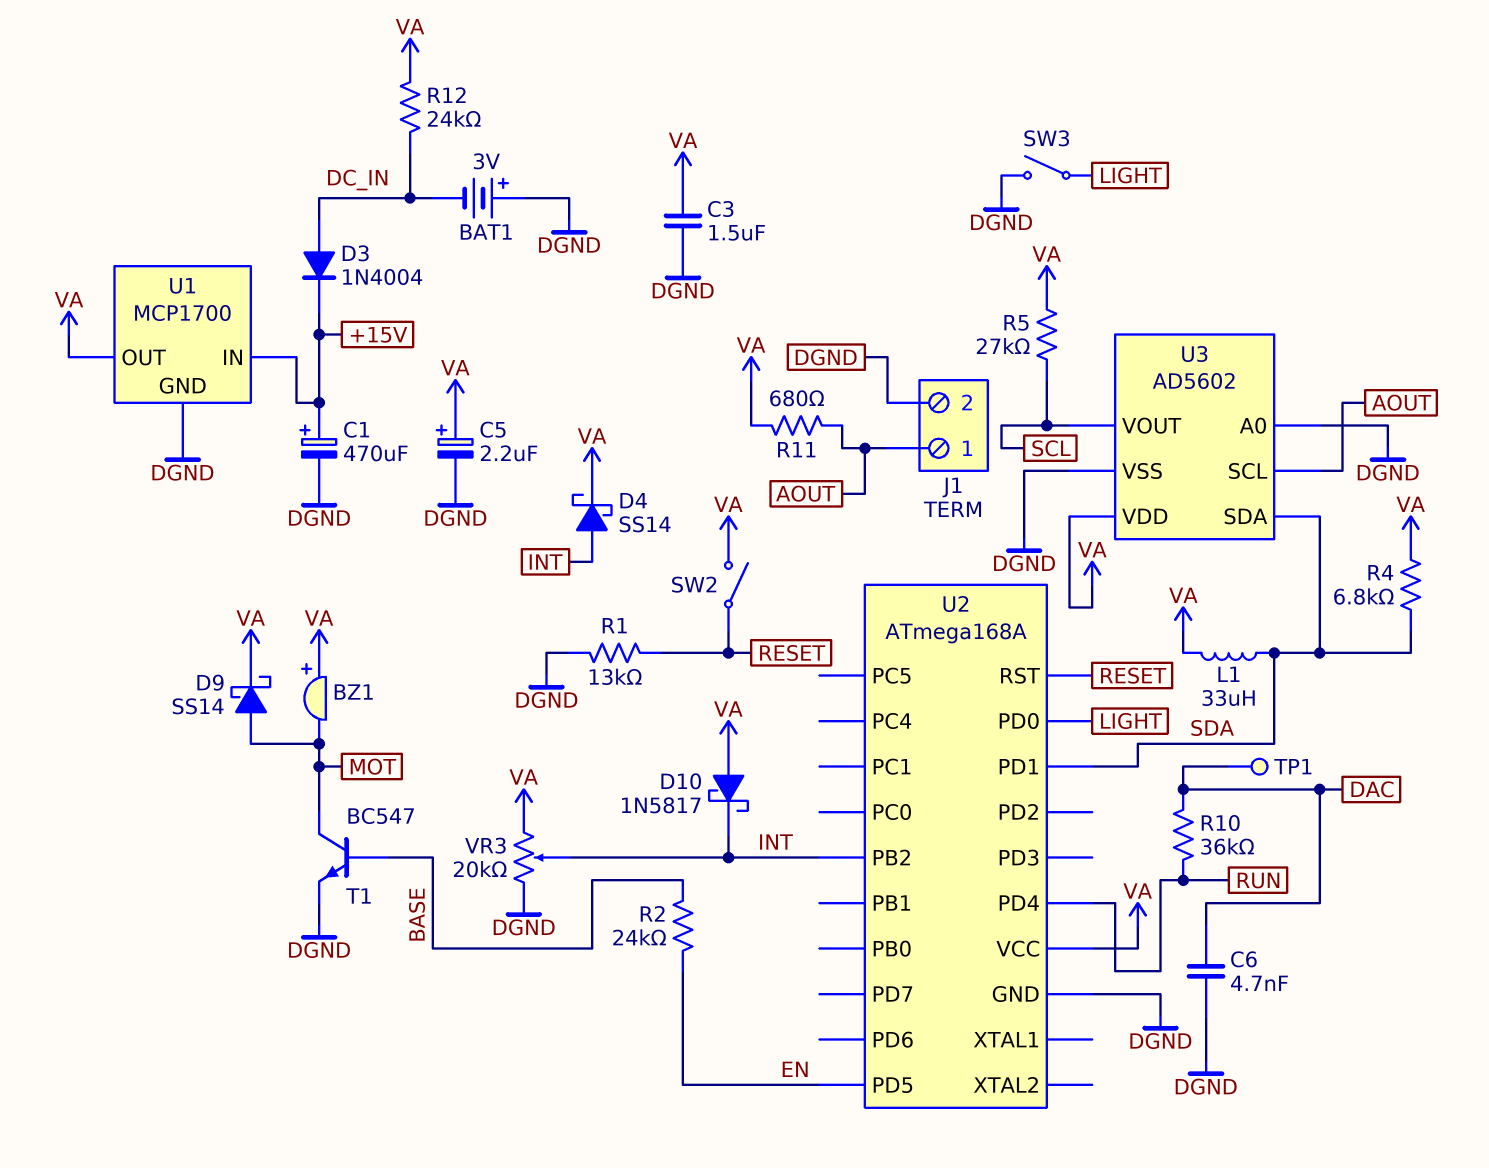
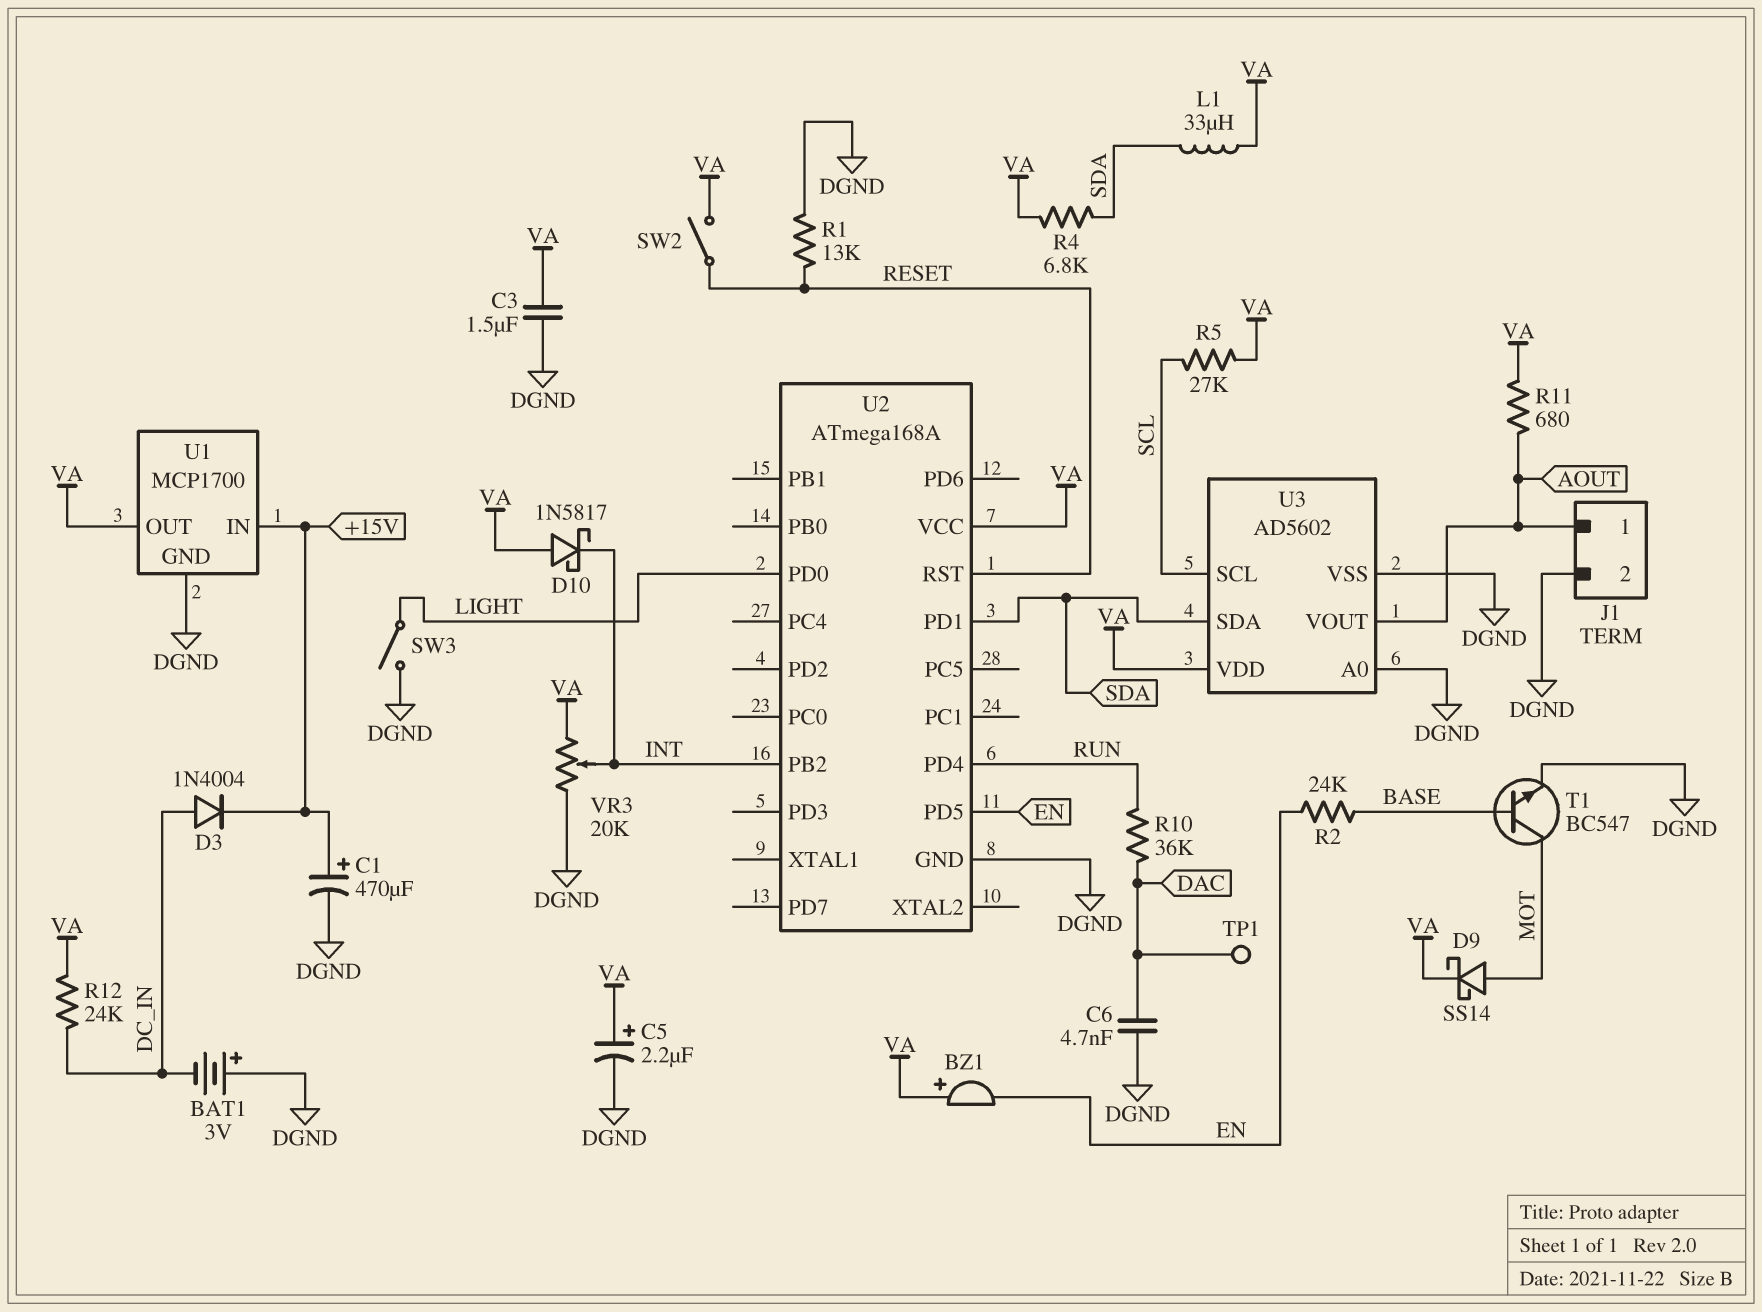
BZ1: buzzer (plus VA, minus MOT) -> buzzer (plus VA, minus EN)
D4: schottky SS14 (A INT, K VA) -> none
U3 pin SCL: AOUT -> SCL
U3 pin VOUT: SCL -> AOUT

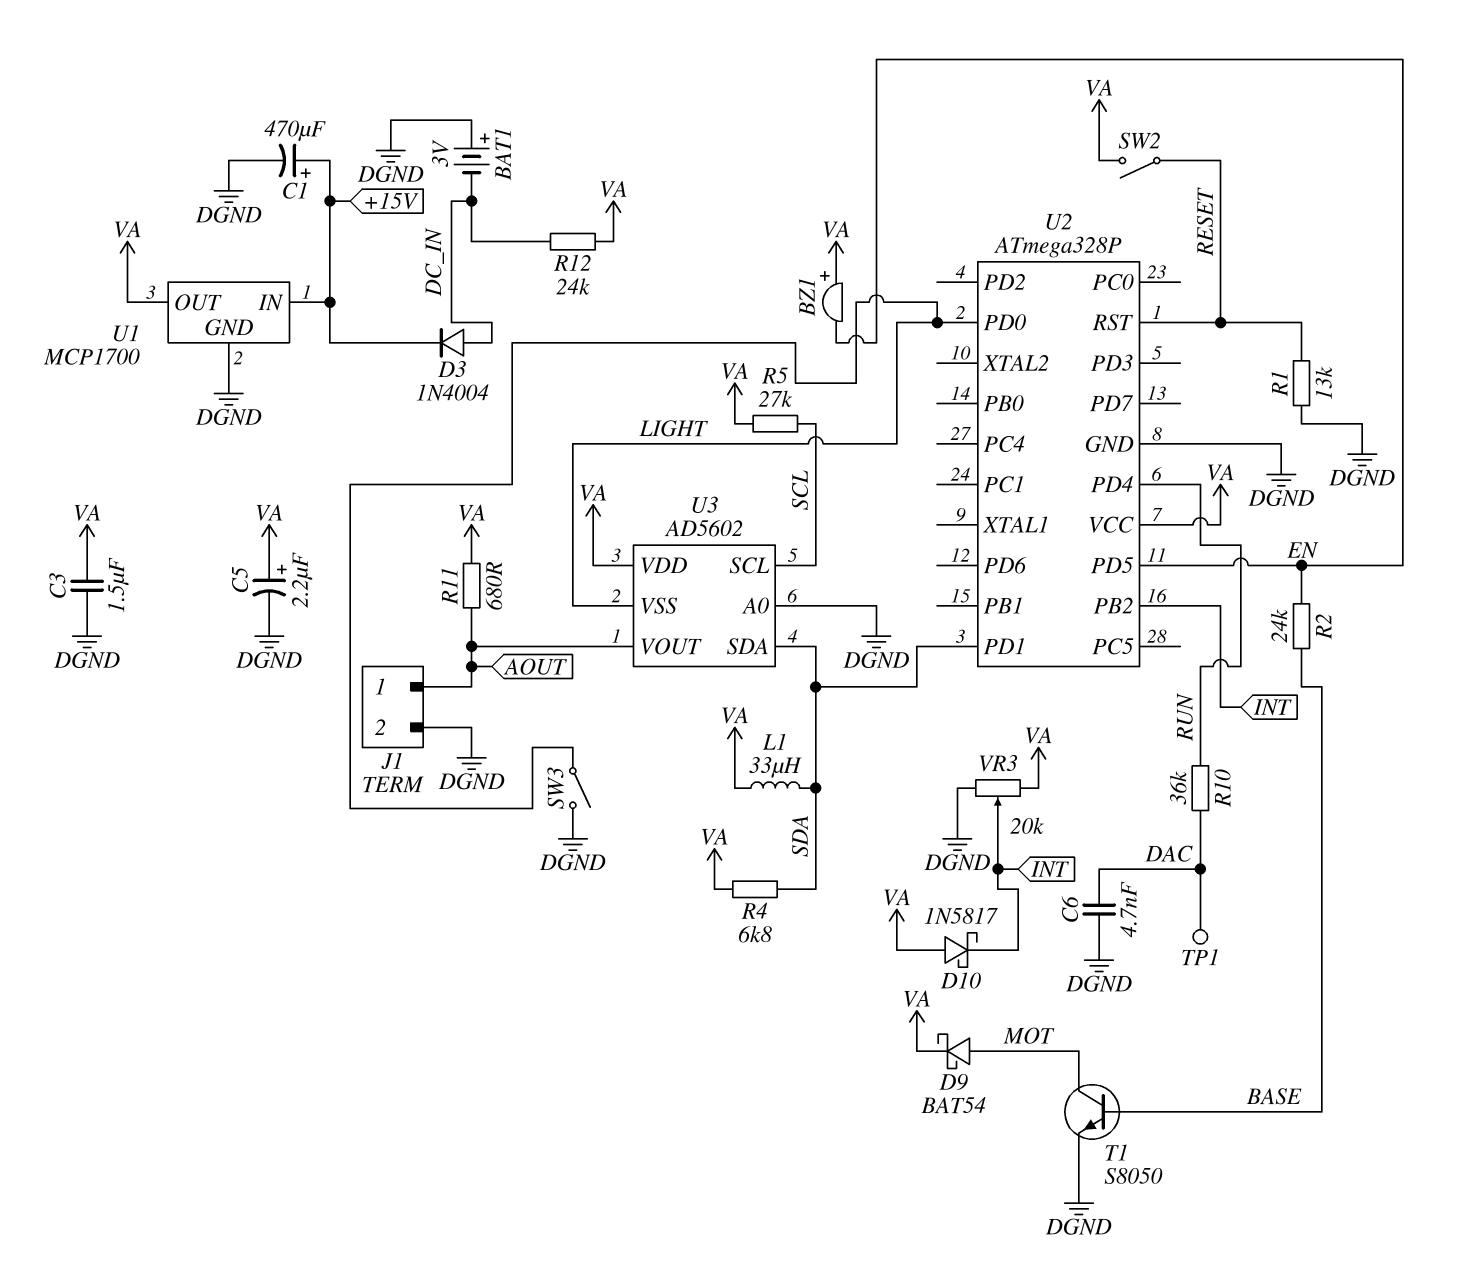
D9: schottky SS14 (A MOT, K VA) -> schottky BAT54 (A MOT, K VA)
T1: NPN BC547 (B BASE, C MOT, E DGND) -> NPN S8050 (B BASE, C MOT, E DGND)
U2: ATmega168A -> ATmega328P
U3 pin VSS: DGND -> LIGHT

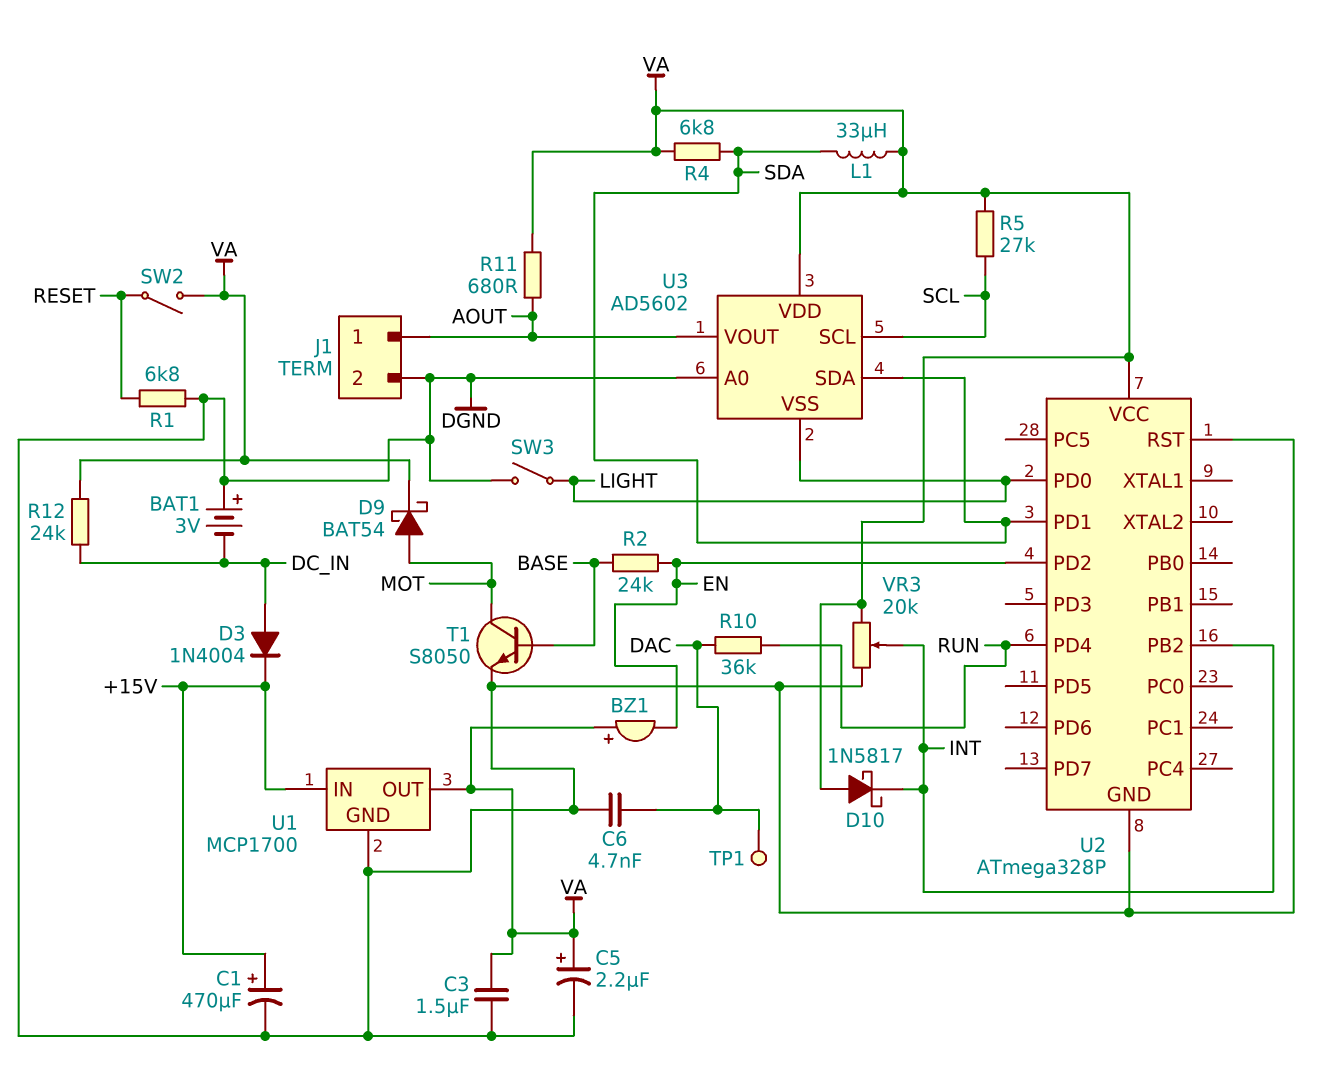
R1: 13k (DGND, RESET) -> 6.8k (DGND, RESET)
U2 pin PD2: none -> EN
U2 pin PD5: EN -> none
U2 pin RST: RESET -> DGND

